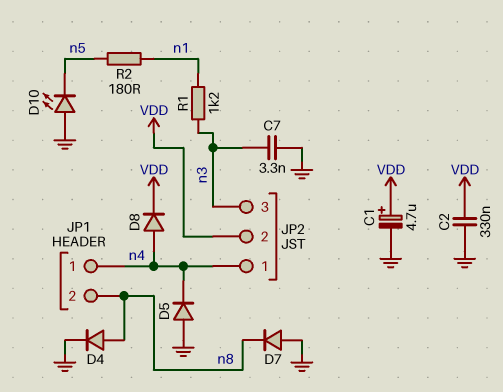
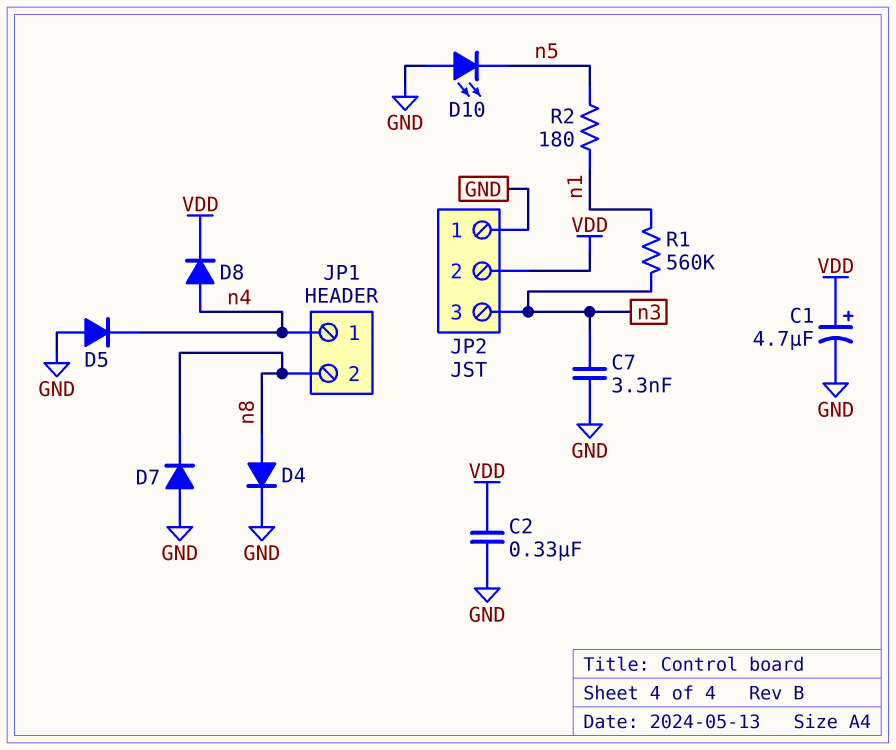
JP2 pin 1: n4 -> GND
R1: 1.2k (n1, n3) -> 560k (n1, n3)

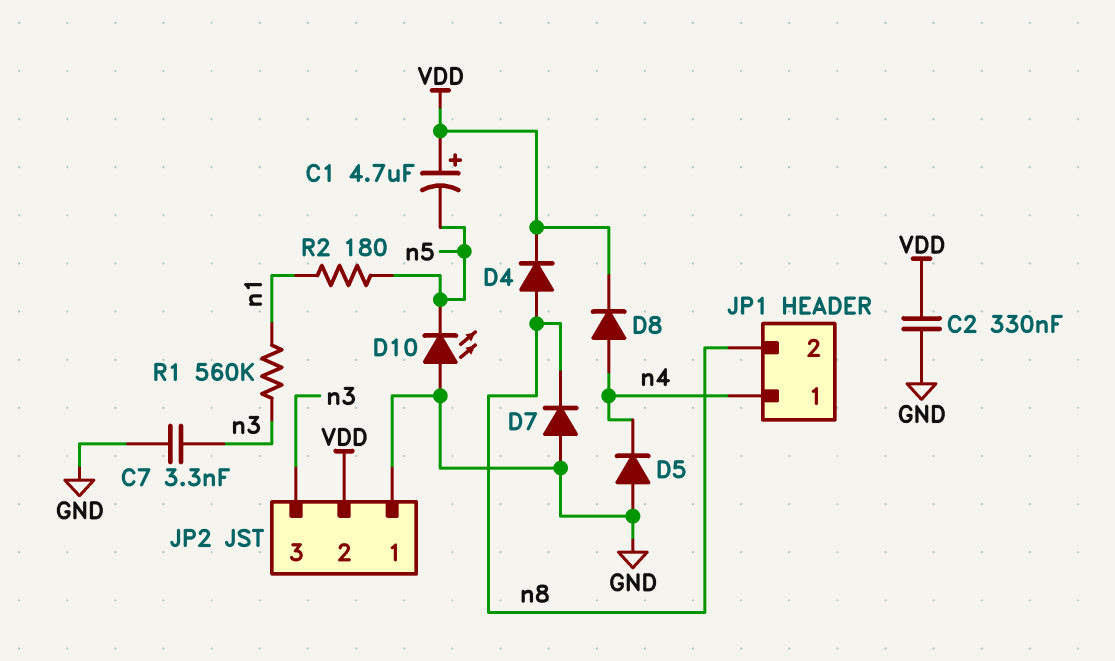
C1: 4.7uF (plus VDD, minus GND) -> 4.7uF (plus VDD, minus n5)
D4: diode (A n8, K GND) -> diode (A n8, K VDD)

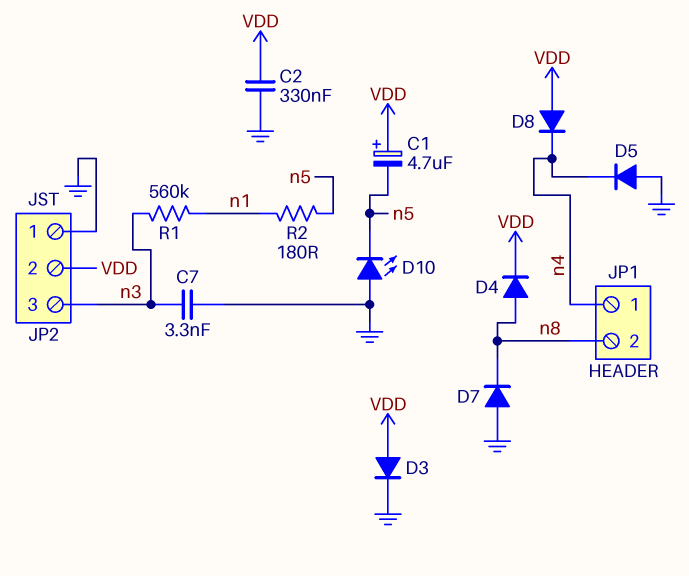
D3: none -> diode (A VDD, K GND)
D8: diode (A n4, K VDD) -> diode (A VDD, K n4)

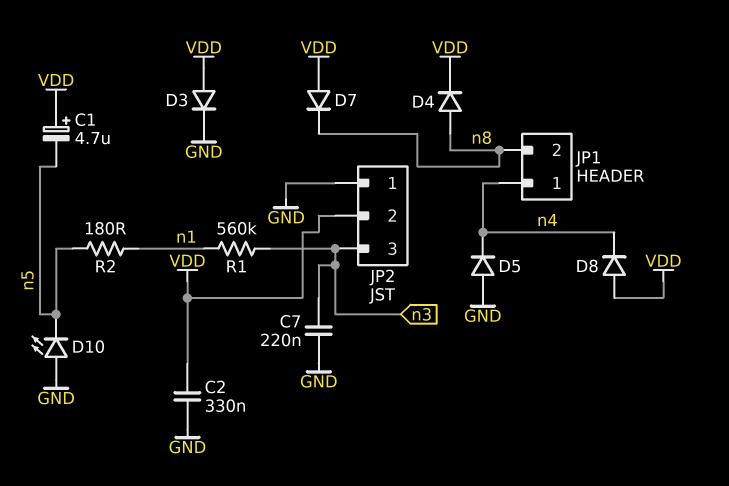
C7: 3.3nF (GND, n3) -> 220nF (GND, n3)
D7: diode (A GND, K n8) -> diode (A VDD, K n8)

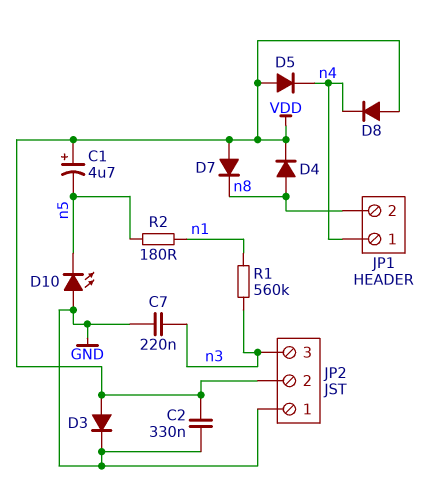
D5: diode (A GND, K n4) -> diode (A VDD, K n4)

